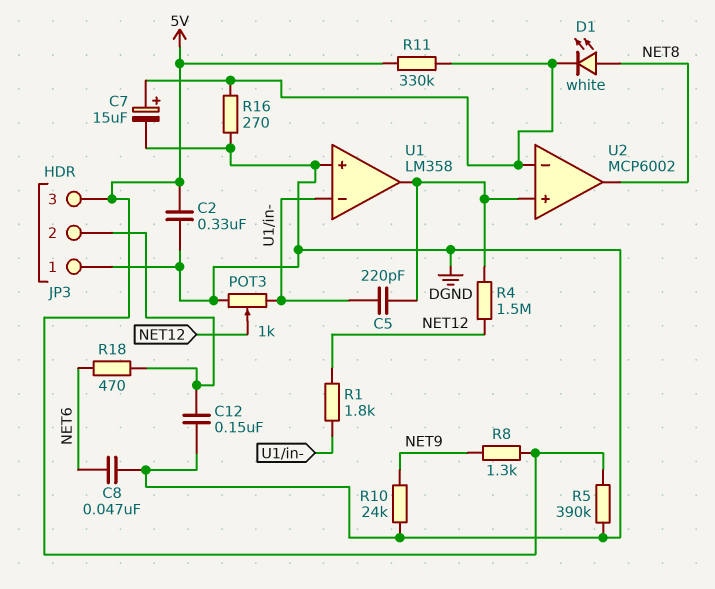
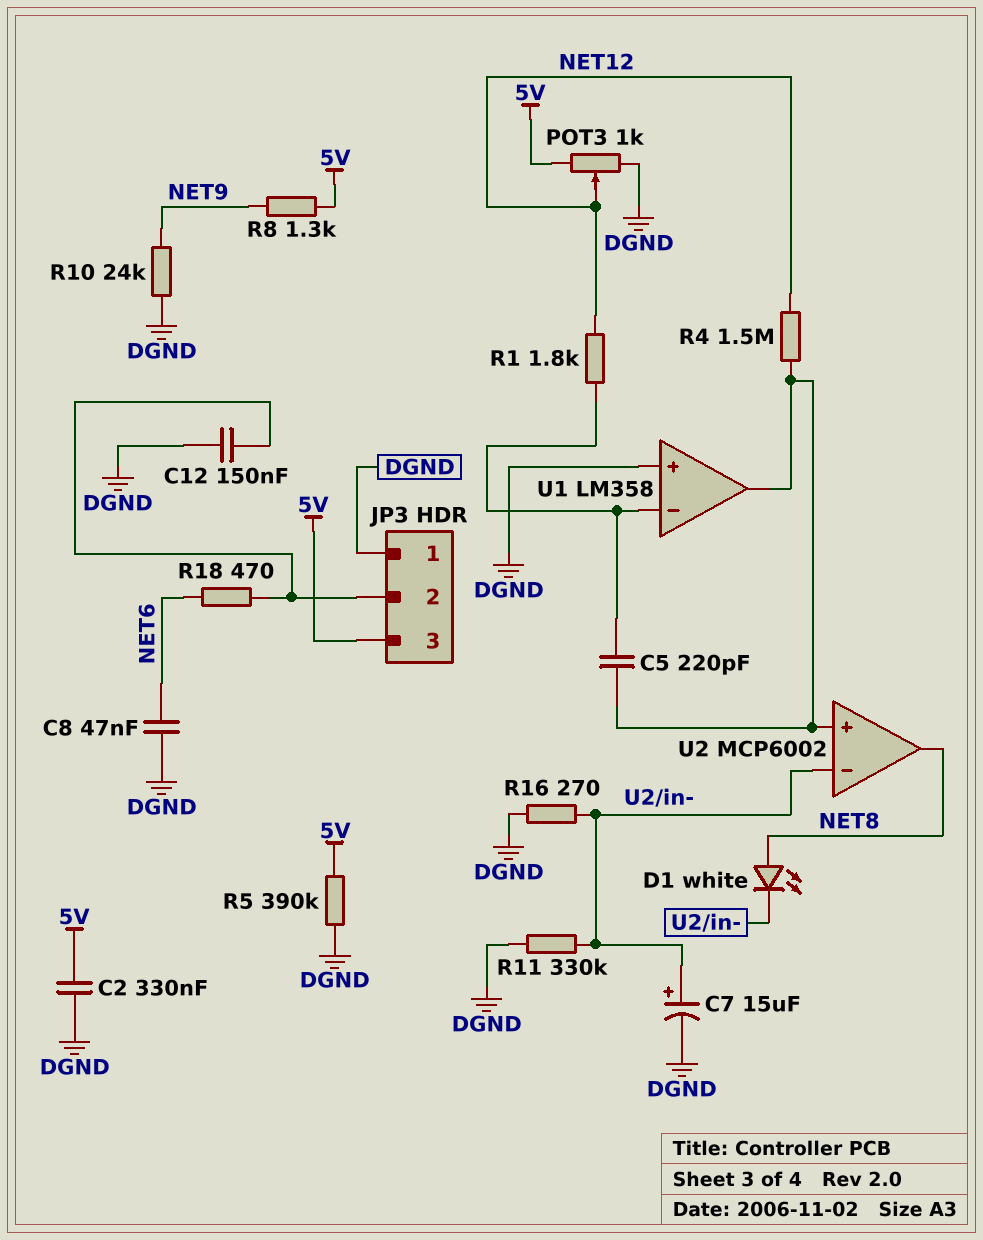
POT3: 1k (DGND, U1/in-, wiper NET12) -> 1k (5V, DGND, wiper NET12)
R11: 330k (5V, U2/in-) -> 330k (DGND, U2/in-)

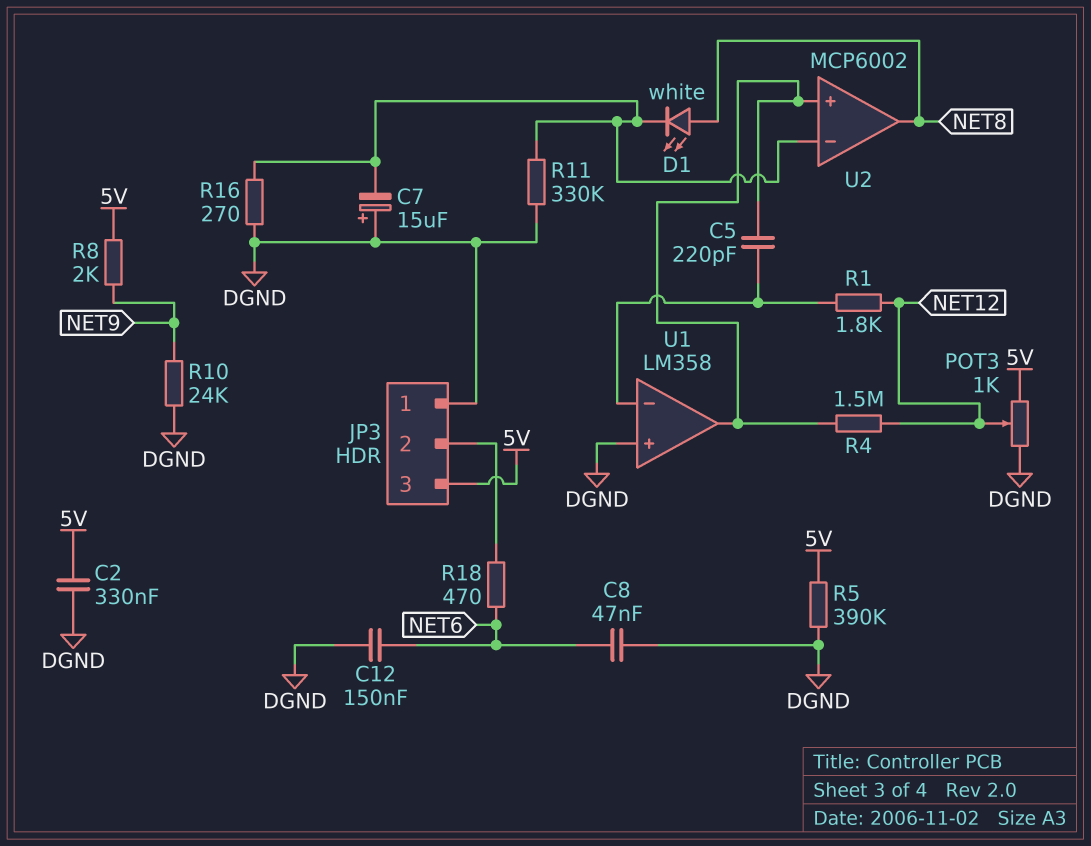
C7: 15uF (plus U2/in-, minus DGND) -> 15uF (plus DGND, minus U2/in-)
C12: 150nF (DGND, JP3/2) -> 150nF (DGND, NET6)
R8: 1.3k (5V, NET9) -> 2k (5V, NET9)

